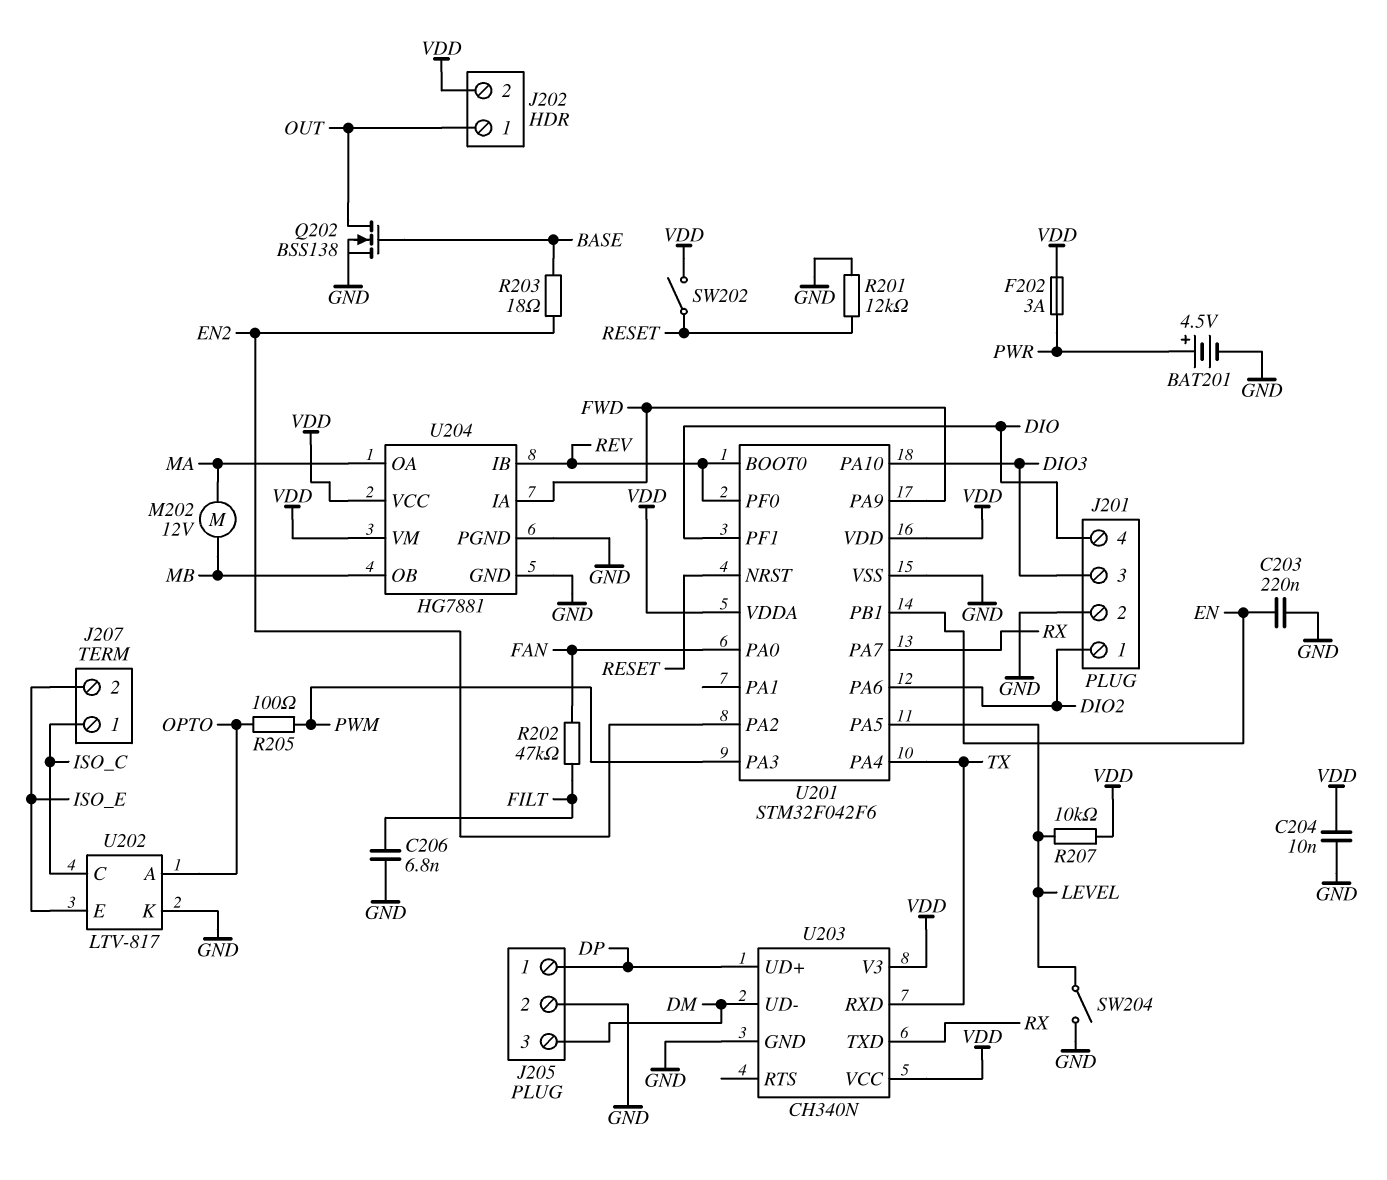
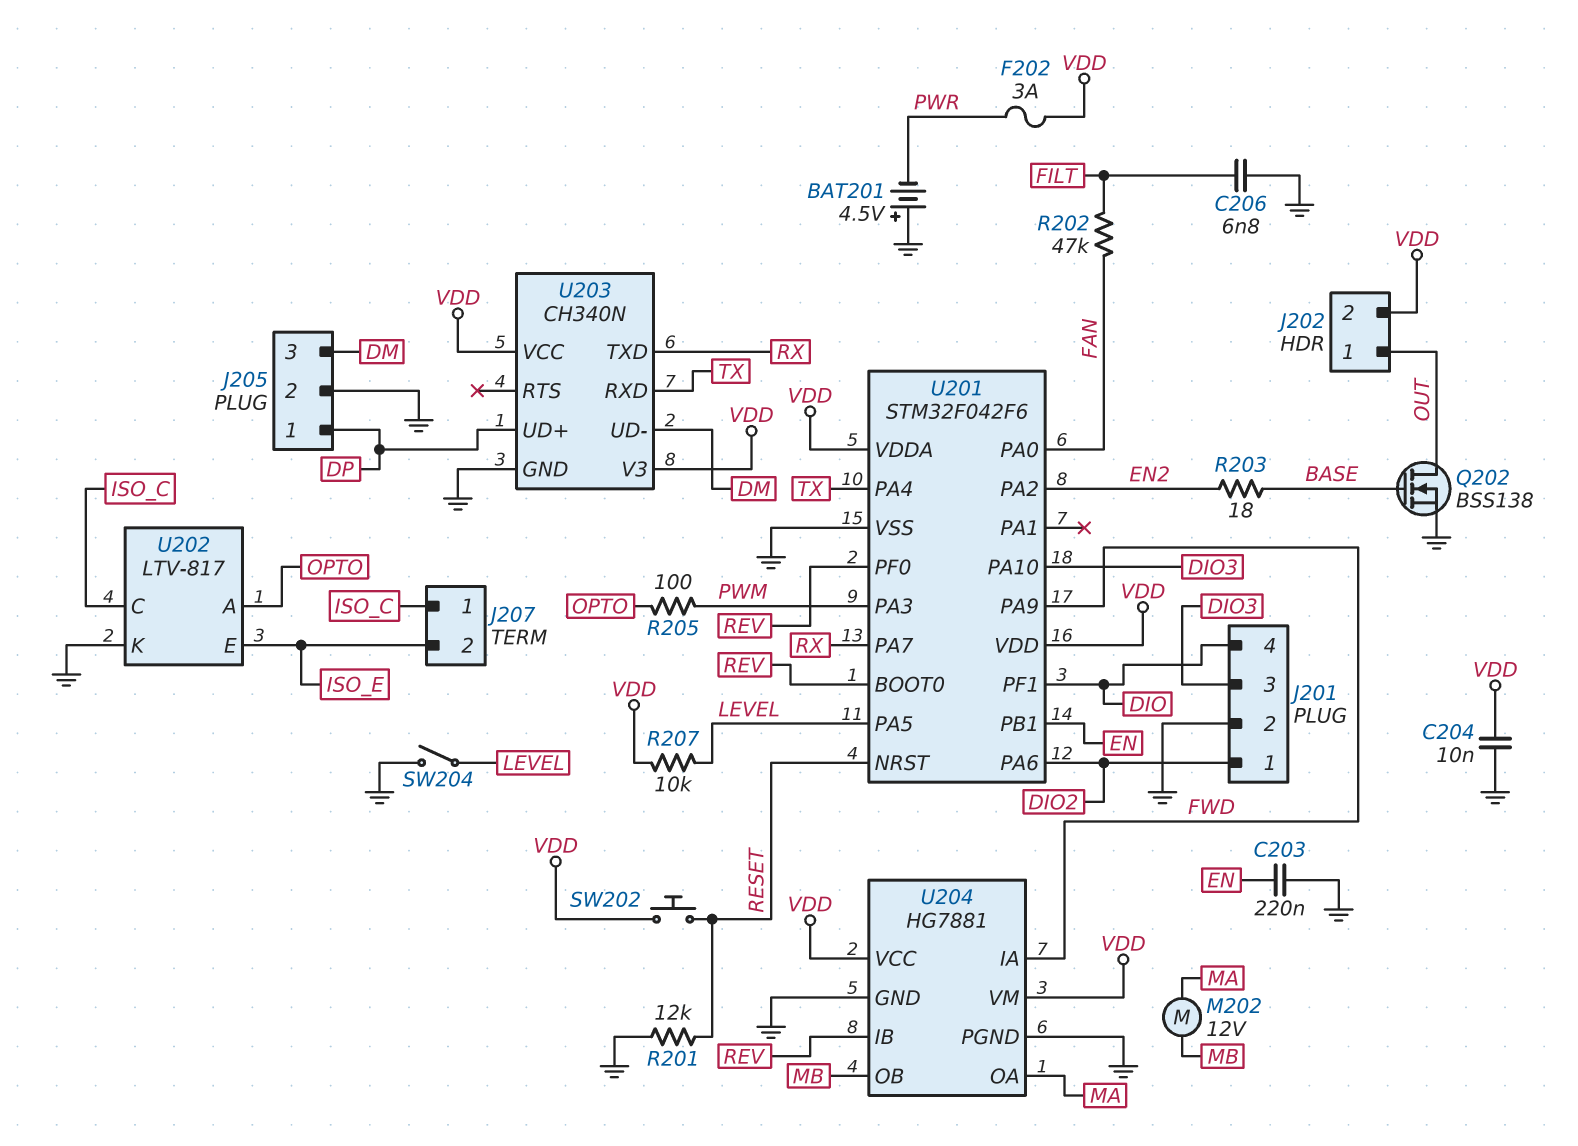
BAT201: 4.5V (plus PWR, minus GND) -> 4.5V (plus GND, minus PWR)
SW202: switch (RESET, VDD) -> button (RESET, VDD)

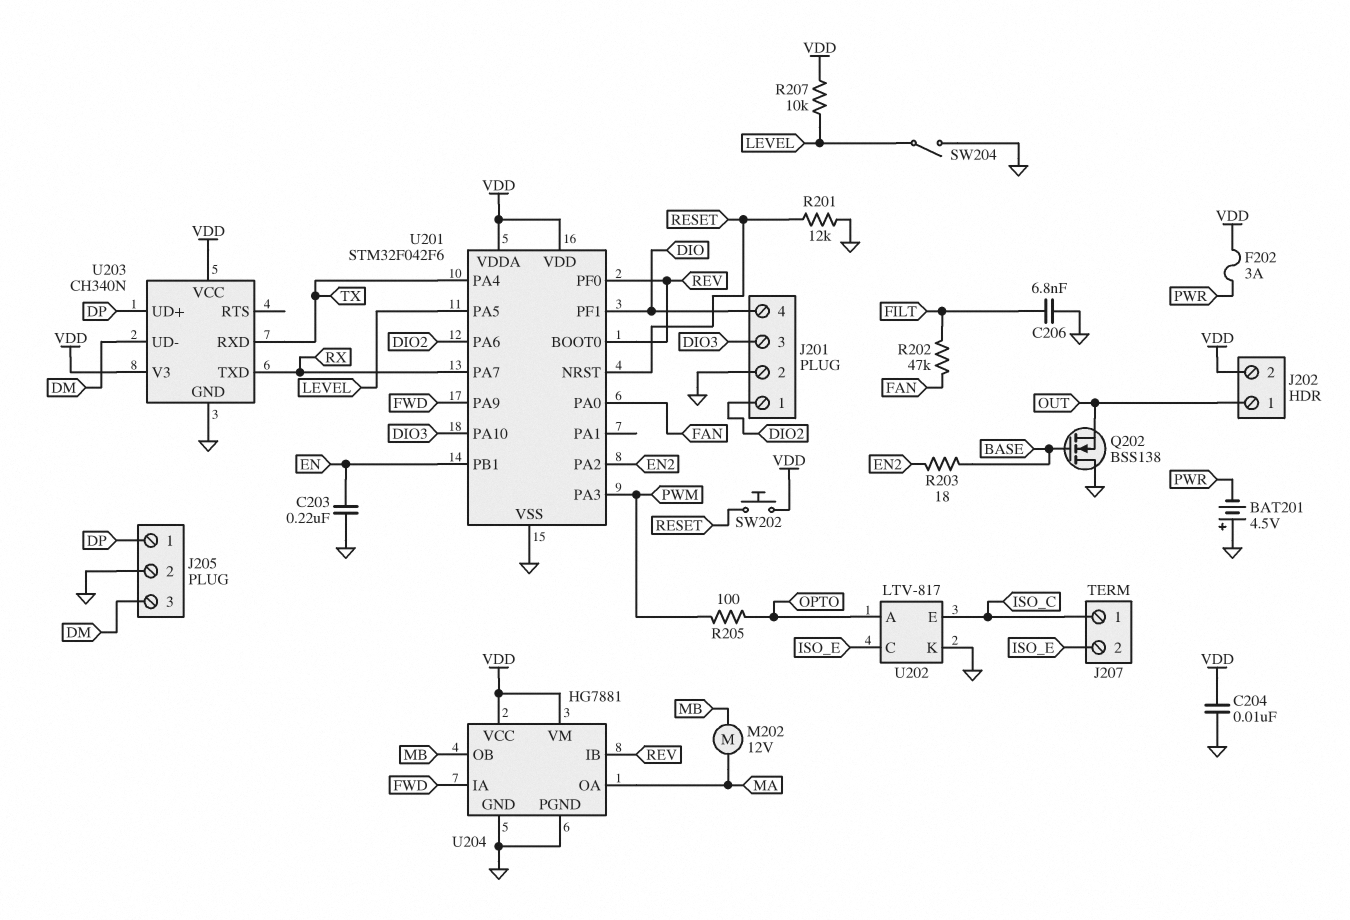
Q202: NMOS BSS138 (G BASE, D OUT, S GND) -> NMOS BSS138 (G BASE, D GND, S OUT)
U202 pin C: ISO_C -> ISO_E
U202 pin E: ISO_E -> ISO_C

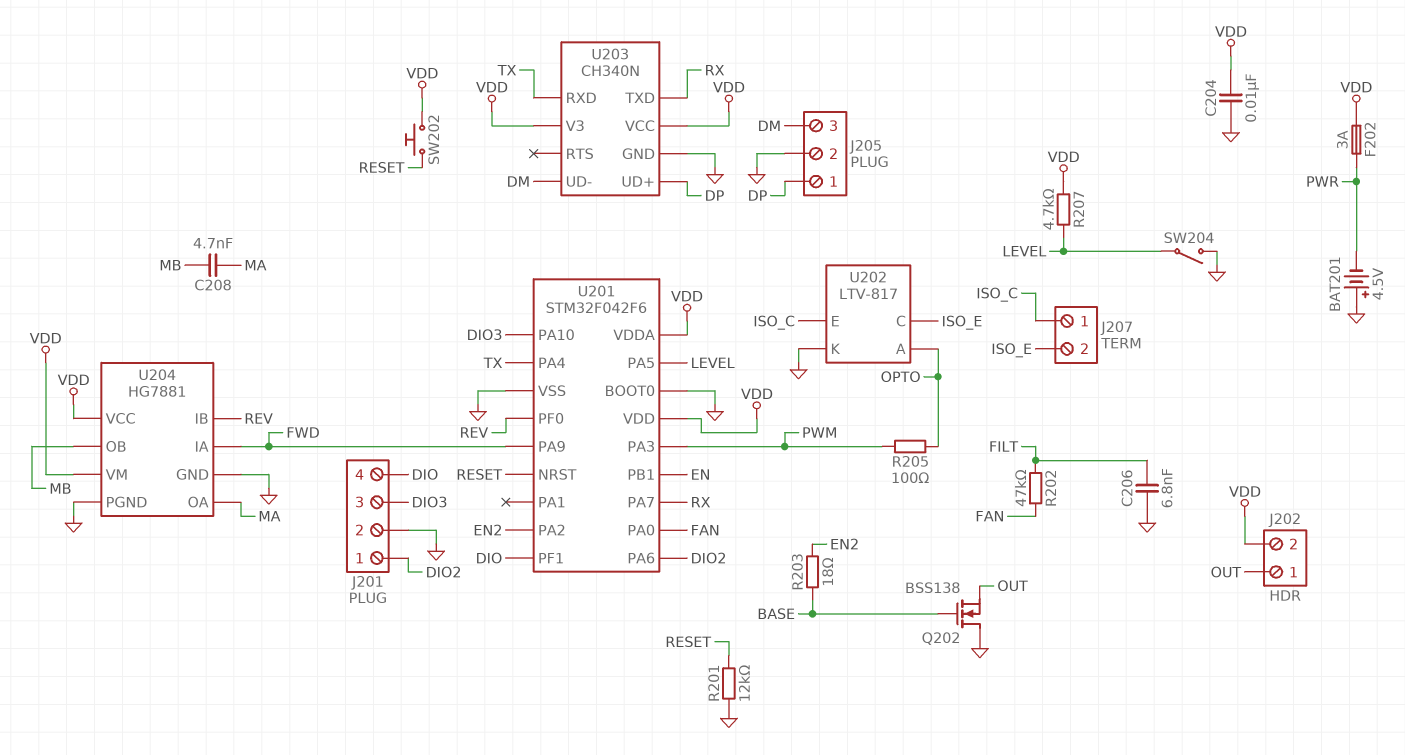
C203: 220nF (EN, GND) -> none
C208: none -> 4.7nF (MA, MB)
M202: motor 12V (MA, MB) -> none
R207: 10k (LEVEL, VDD) -> 4.7k (LEVEL, VDD)
U201 pin BOOT0: REV -> GND

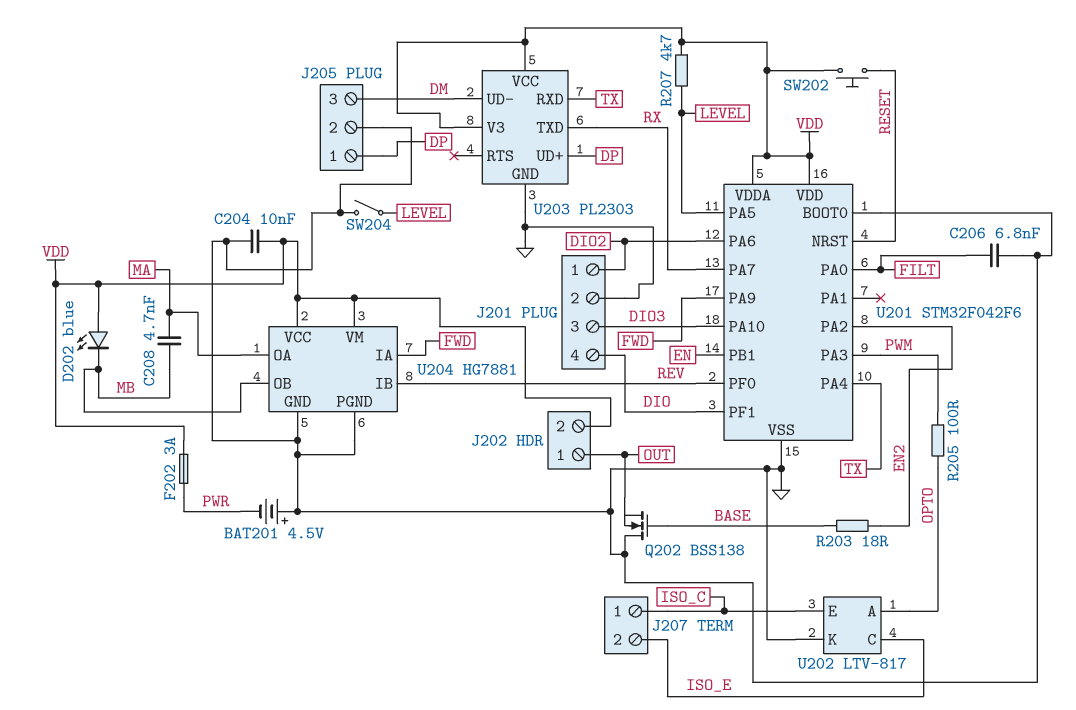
D202: none -> LED blue (A VDD, K MB)
R201: 12k (GND, RESET) -> none
R202: 47k (FAN, FILT) -> none
U201 pin PA0: FAN -> FILT
U203: CH340N -> PL2303

